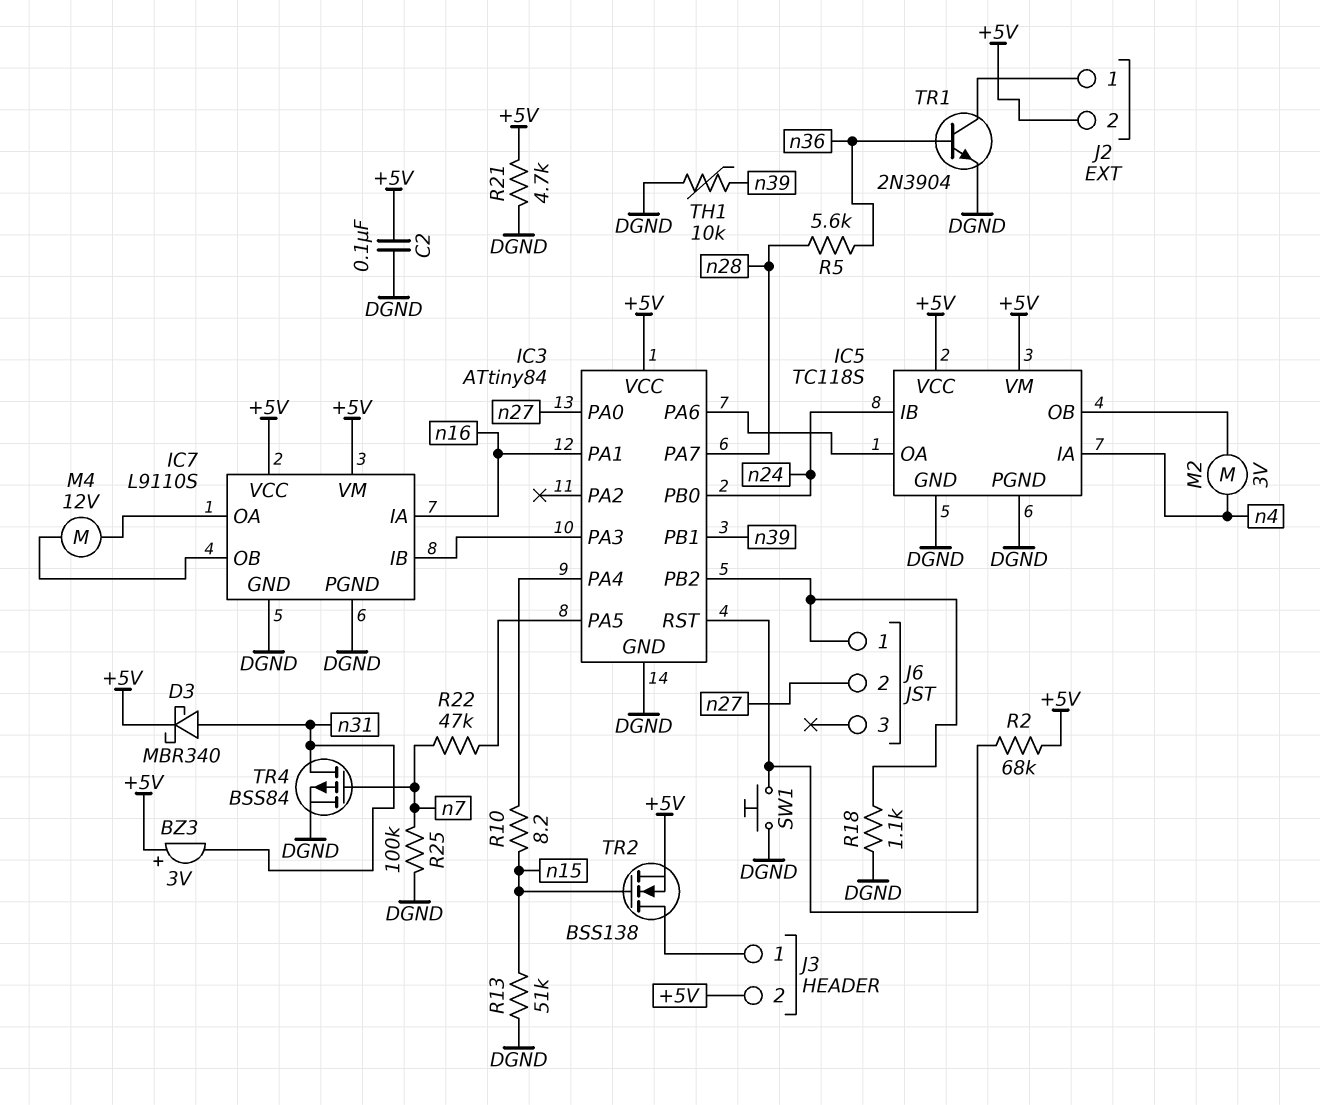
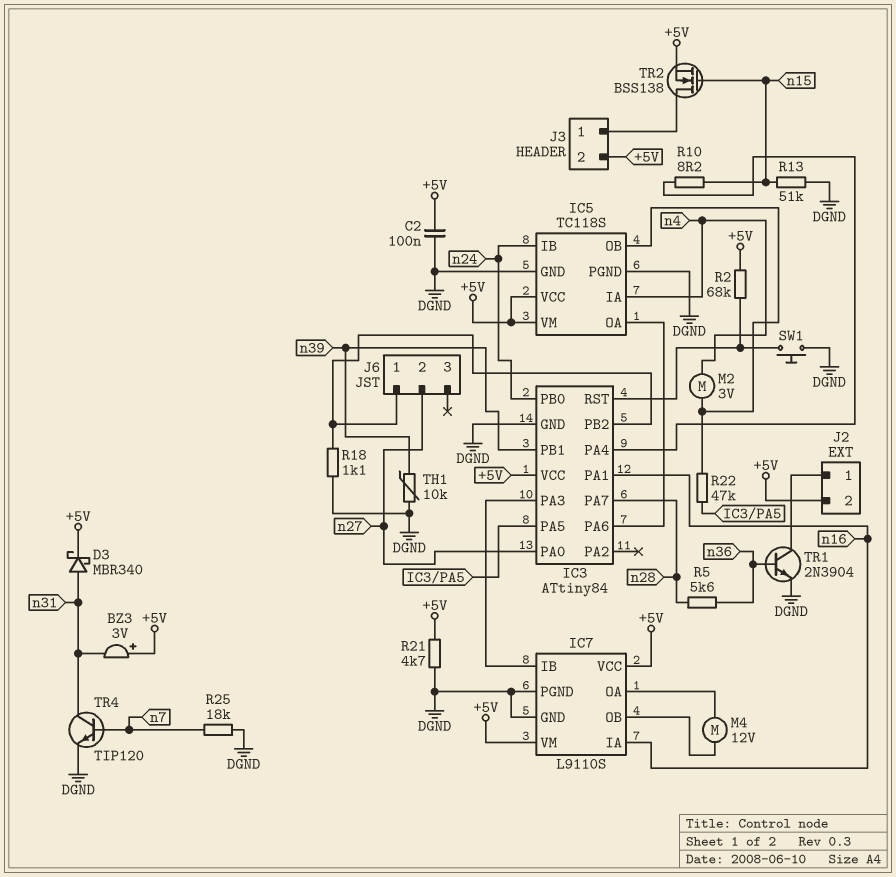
R22: 47k (IC3/PA5, n7) -> 47k (IC3/PA5, IC5/OB)
R25: 100k (DGND, n7) -> 18k (DGND, n7)
TR4: PMOS BSS84 (G n7, D n31, S DGND) -> NPN TIP120 (B n7, C n31, E DGND)

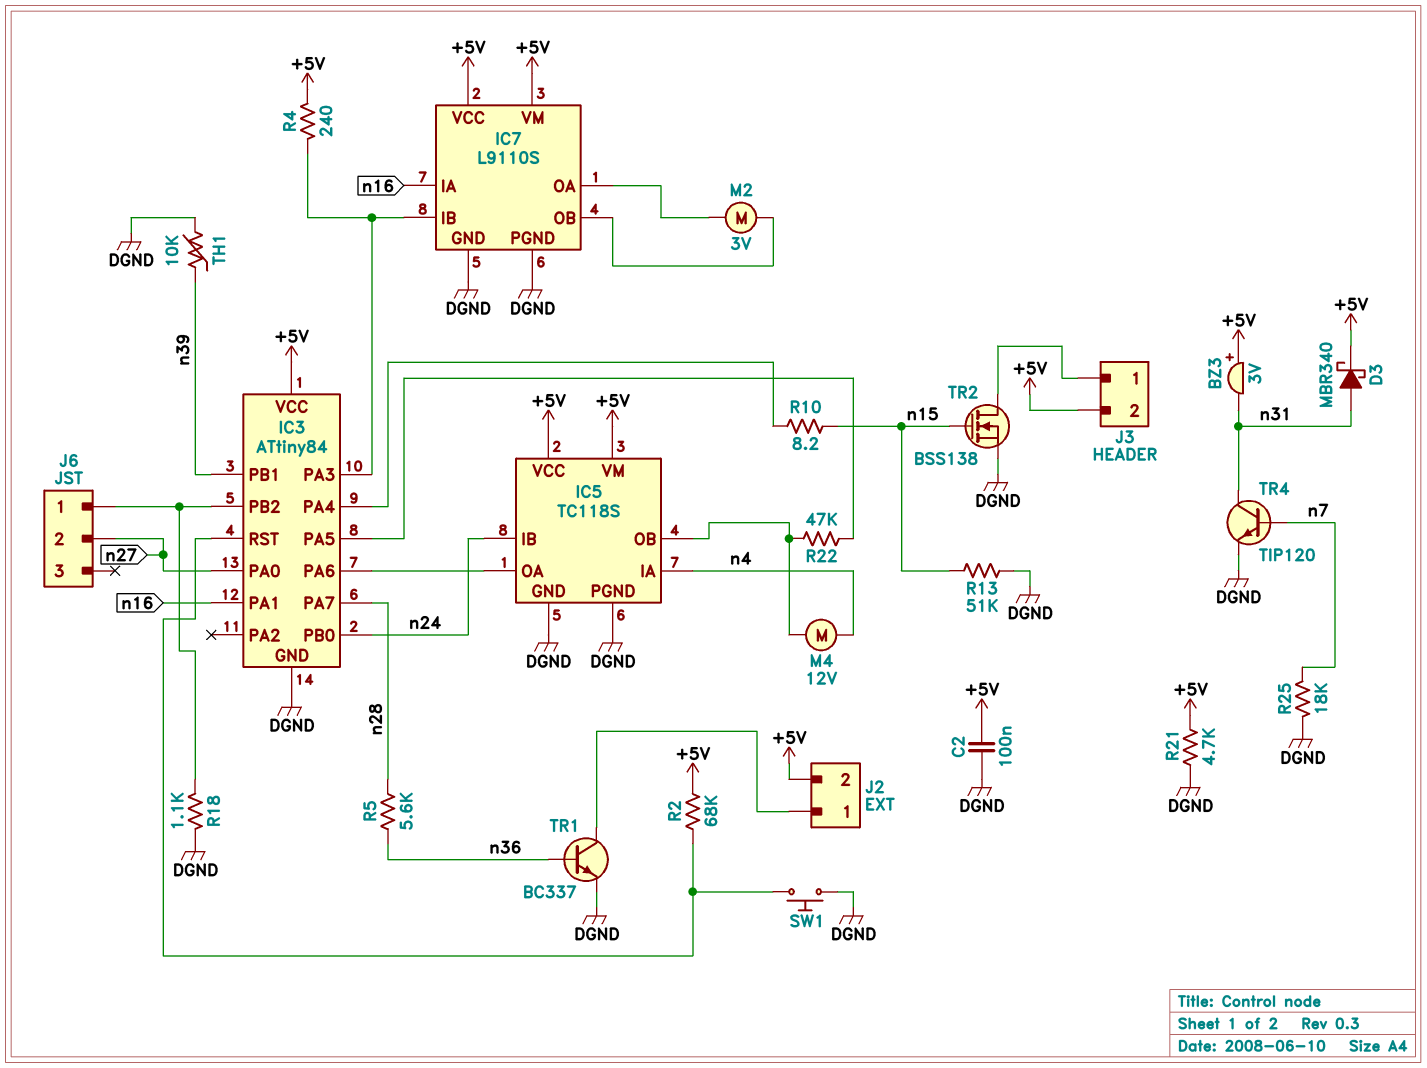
M2: motor 3V (IC5/OB, n4) -> motor 3V (IC7/OA, IC7/OB)
M4: motor 12V (IC7/OA, IC7/OB) -> motor 12V (IC5/OB, n4)
R4: none -> 240 (+5V, IC3/PA3)
TR1: NPN 2N3904 (B n36, C J2/1, E DGND) -> NPN BC337 (B n36, C J2/1, E DGND)
TR2: NMOS BSS138 (G n15, D J3/1, S +5V) -> NMOS BSS138 (G n15, D J3/1, S DGND)

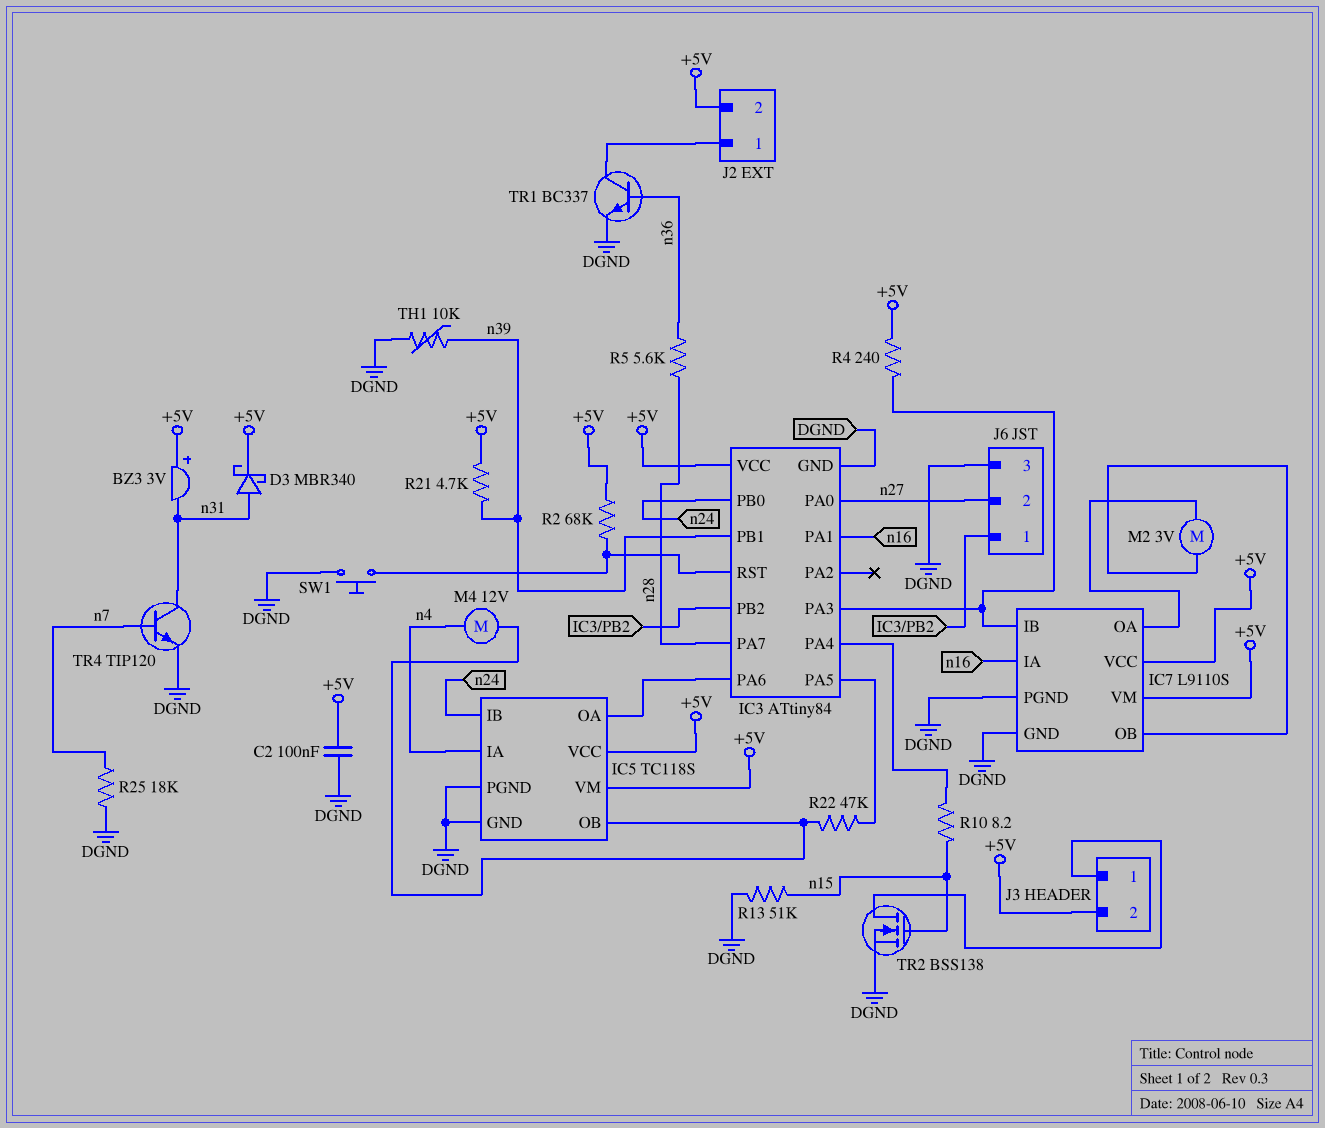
J6 pin 3: none -> DGND
R18: 1.1k (DGND, IC3/PB2) -> none
R21: 4.7k (+5V, DGND) -> 4.7k (+5V, n39)

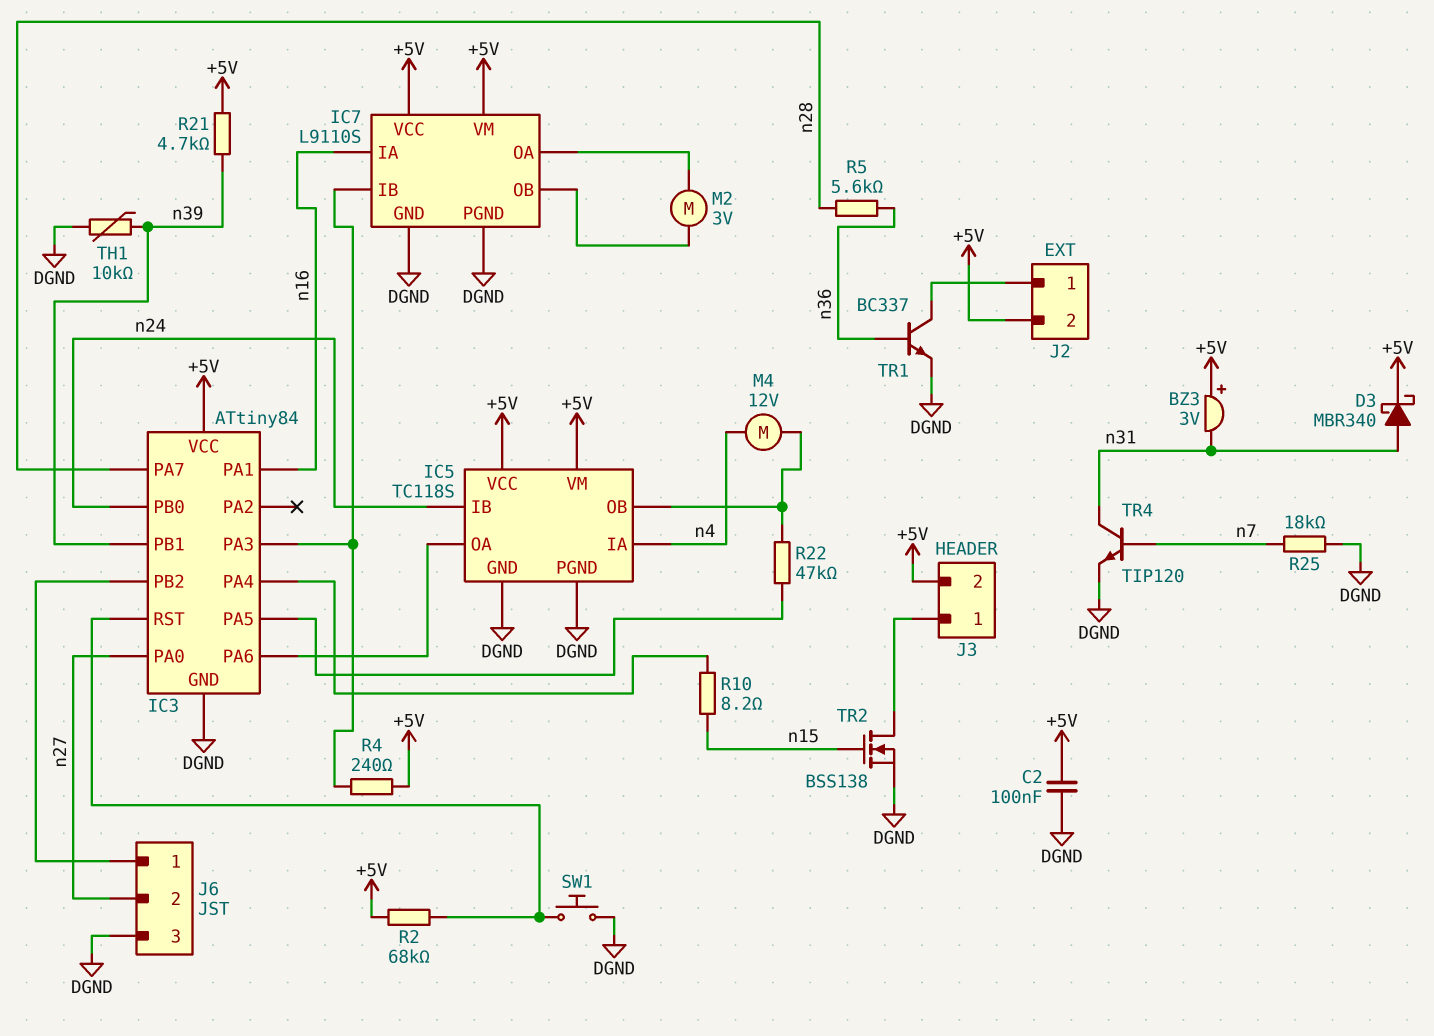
R13: 51k (DGND, n15) -> none

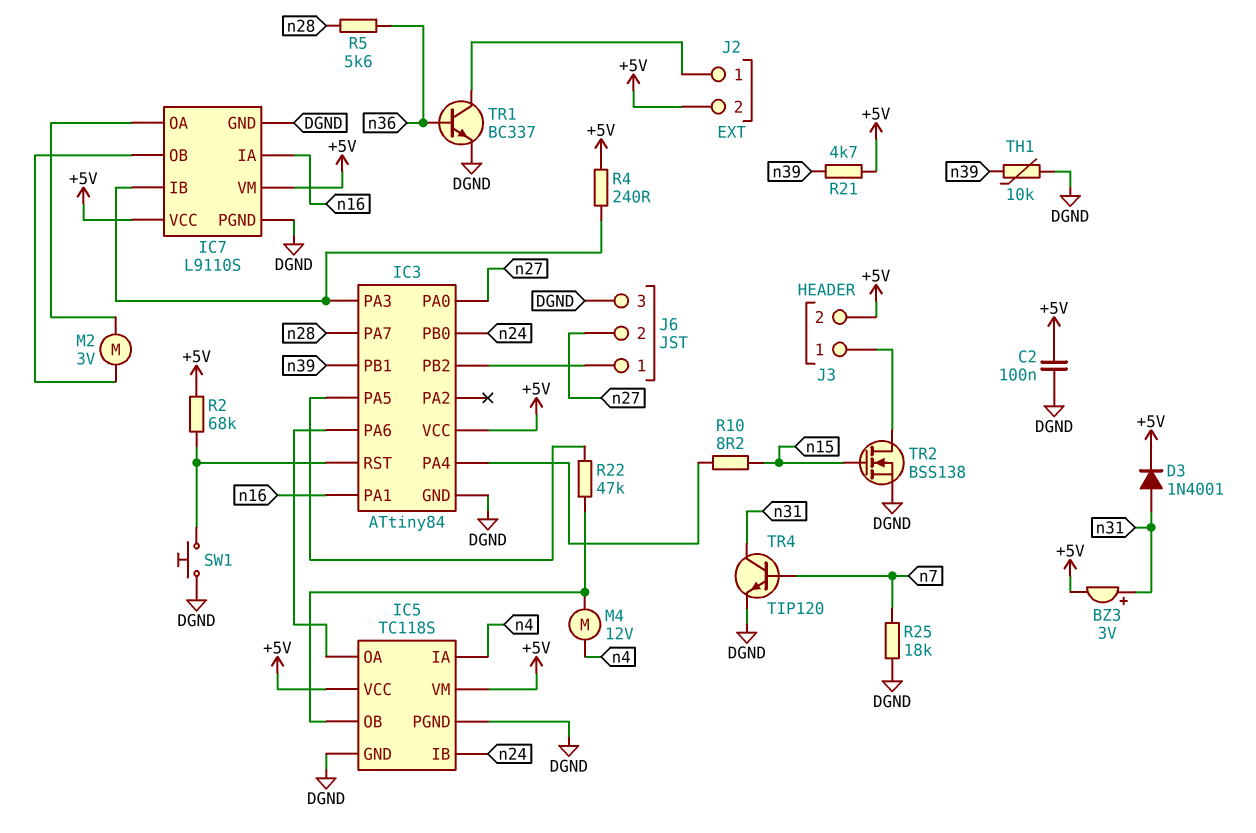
BZ3: buzzer 3V (plus +5V, minus n31) -> buzzer 3V (plus n31, minus +5V)
D3: schottky MBR340 (A n31, K +5V) -> diode 1N4001 (A n31, K +5V)

